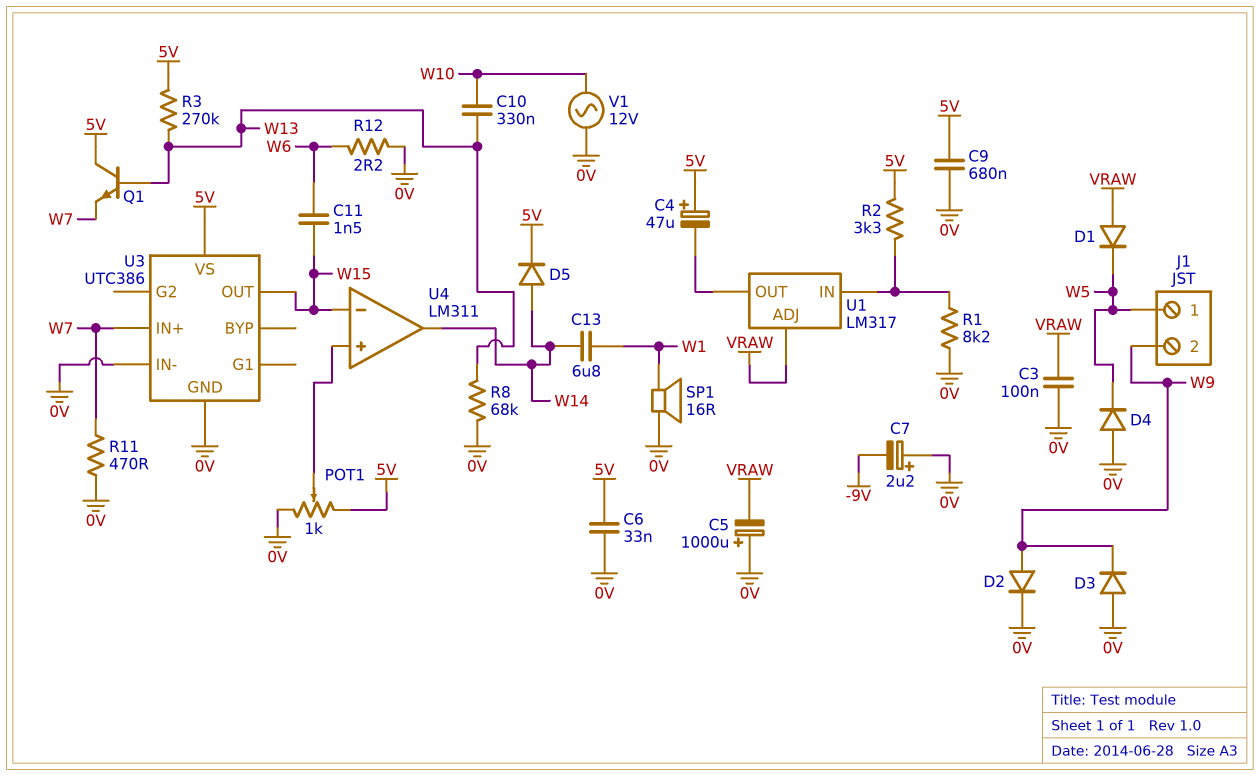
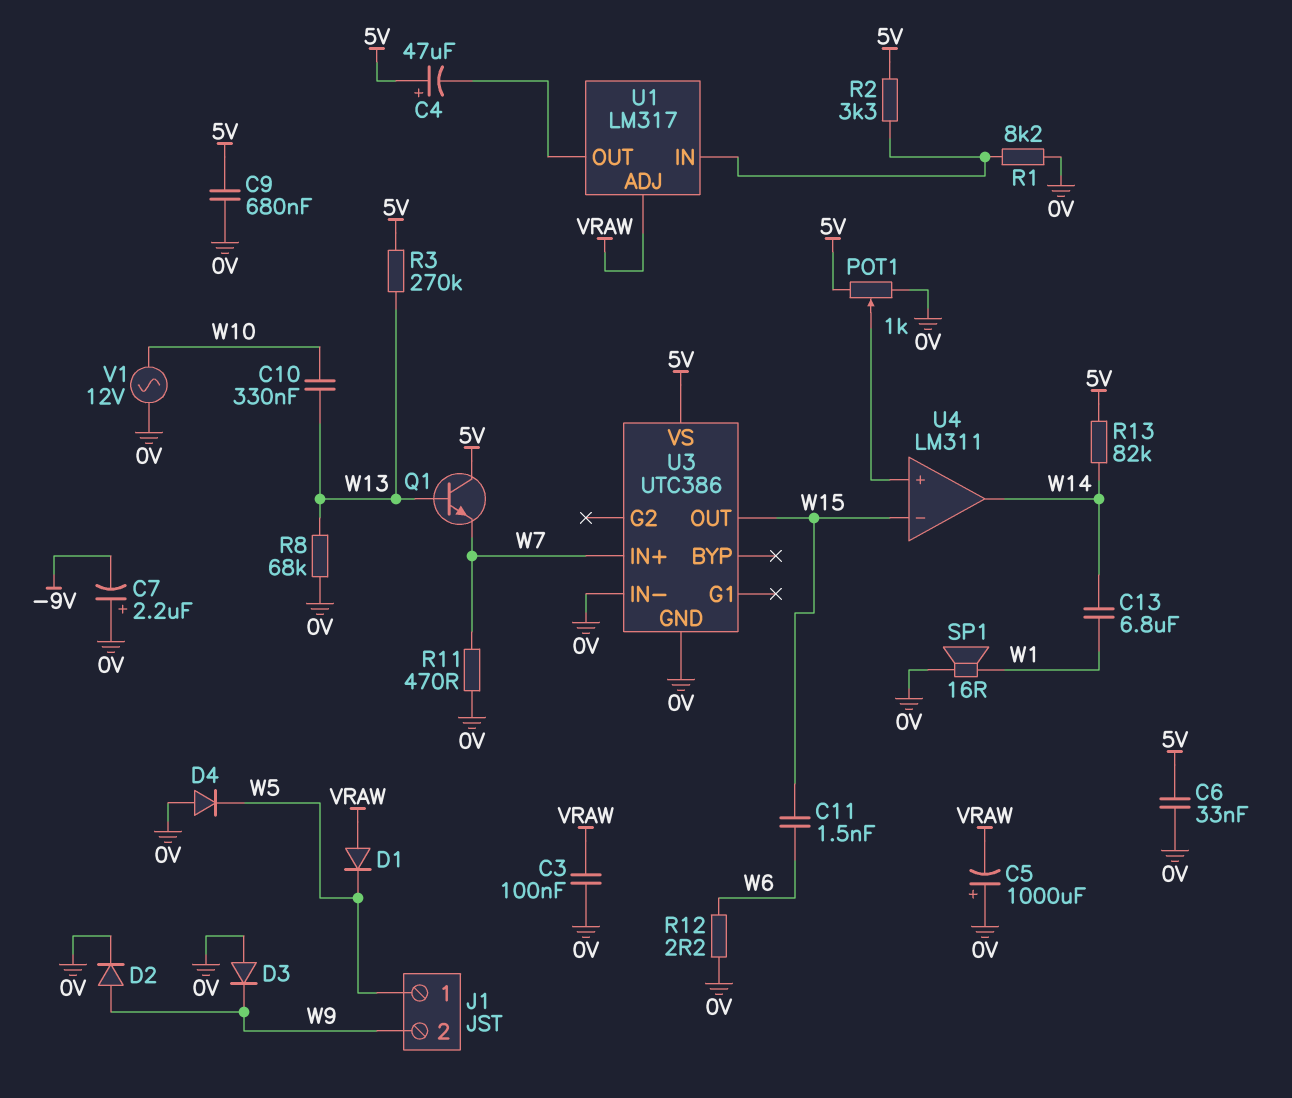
D5: diode (A W14, K 5V) -> none
R13: none -> 82k (5V, W14)

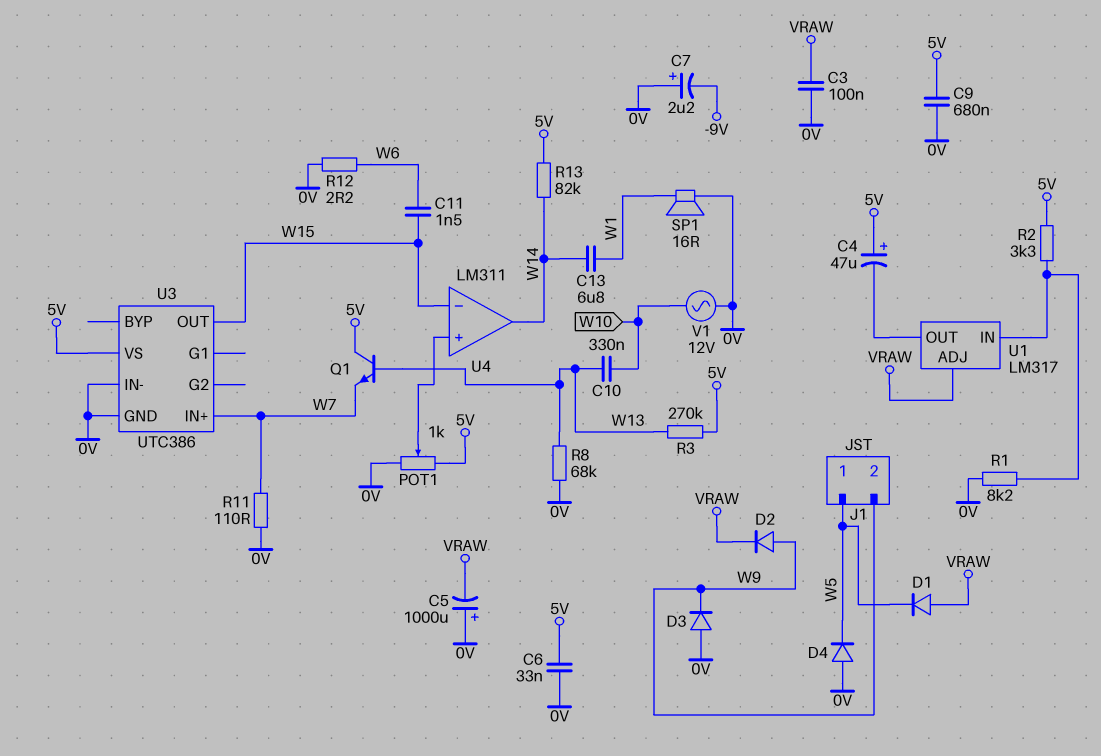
D2: diode (A W9, K 0V) -> diode (A W9, K VRAW)
R11: 470 (0V, W7) -> 110 (0V, W7)

